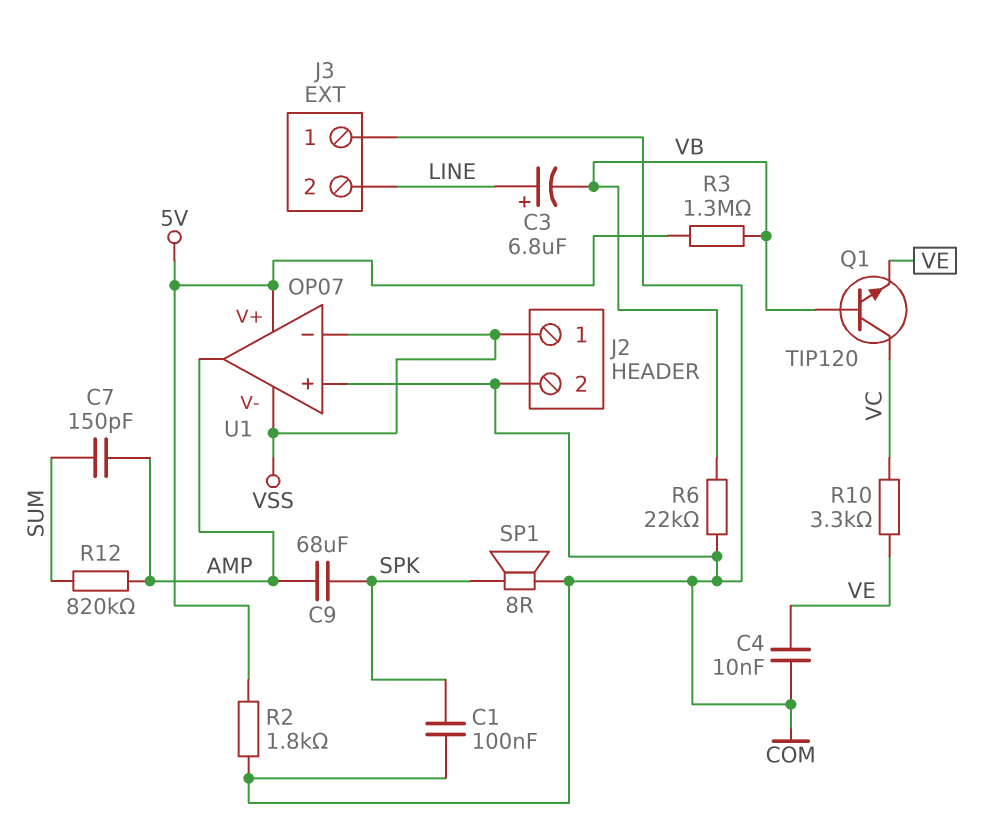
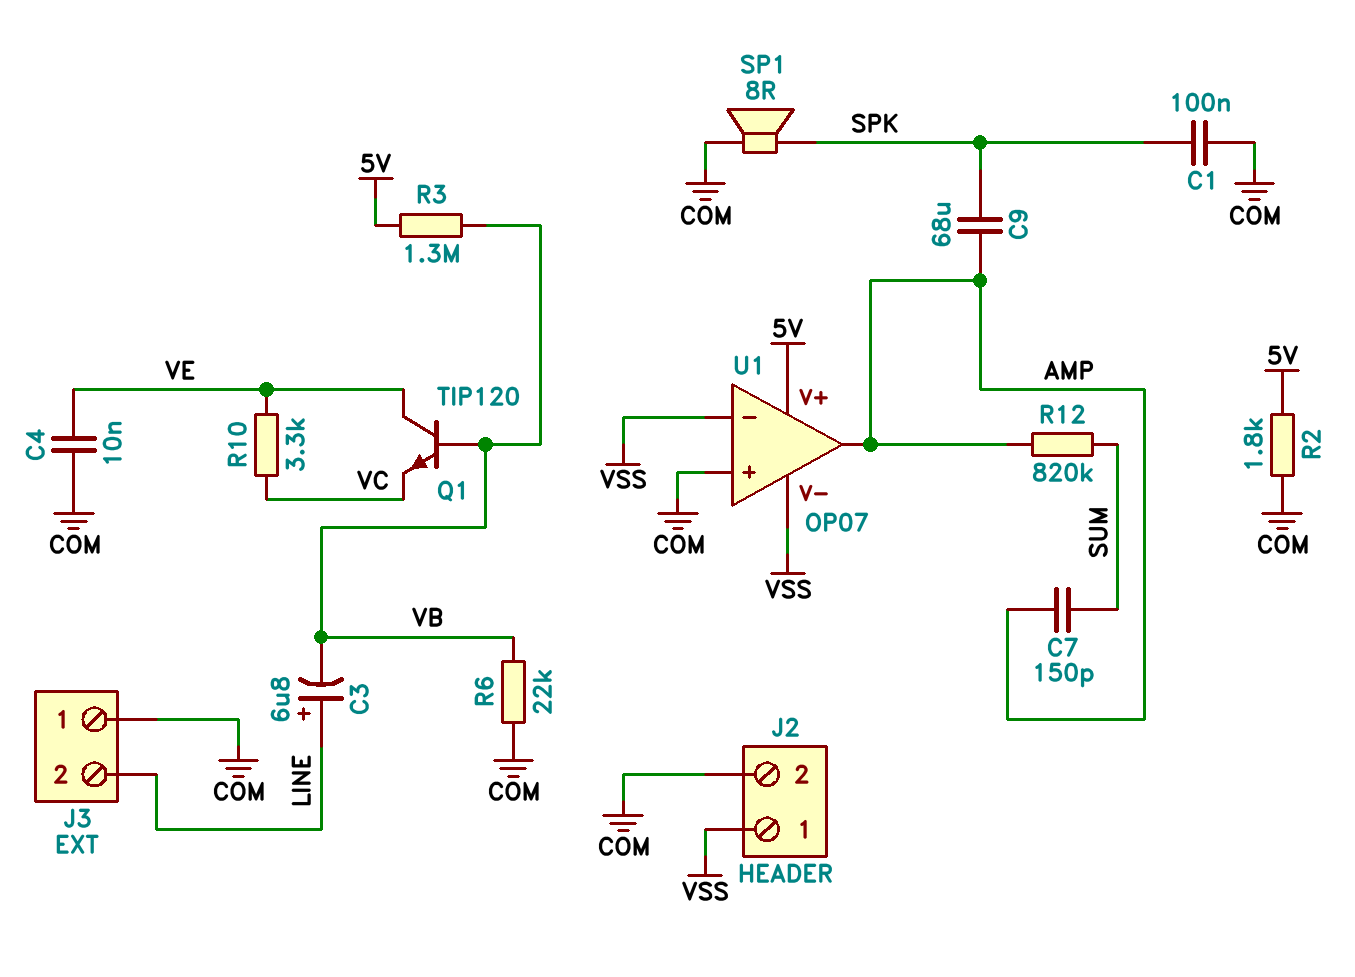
Q1: NPN TIP120 (B VB, C VC, E VE) -> NPN TIP120 (B VB, C VE, E VC)

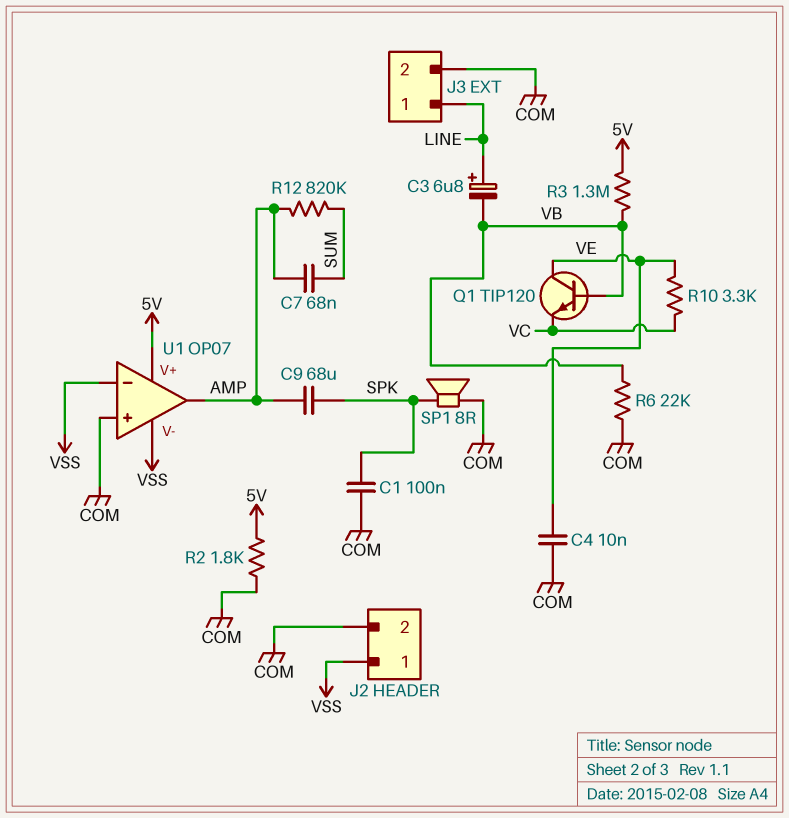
C7: 150pF (AMP, SUM) -> 68nF (AMP, SUM)
J3 pin 1: COM -> LINE
J3 pin 2: LINE -> COM

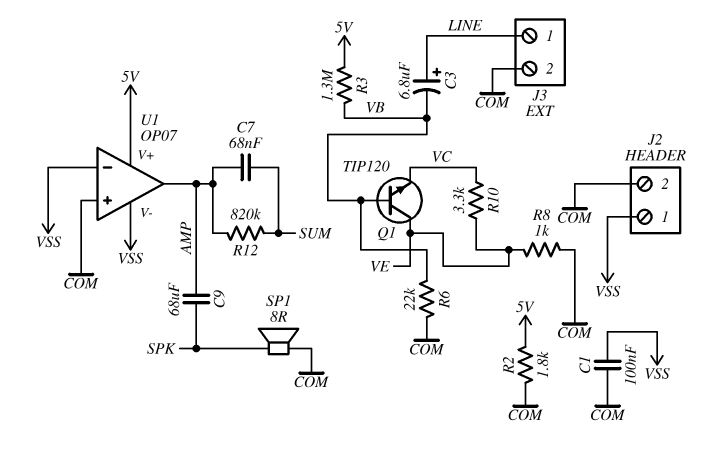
C1: 100nF (COM, SPK) -> 100nF (COM, VSS)
C4: 10nF (COM, VE) -> none
R8: none -> 1k (COM, VE)

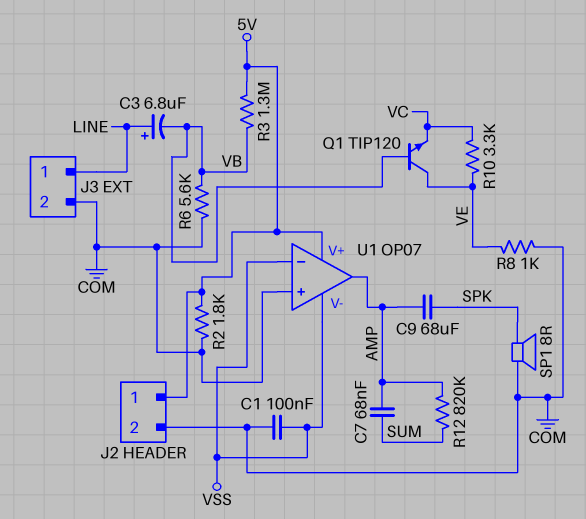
J2 pin 1: VSS -> 5V
R6: 22k (COM, VB) -> 5.6k (COM, VB)

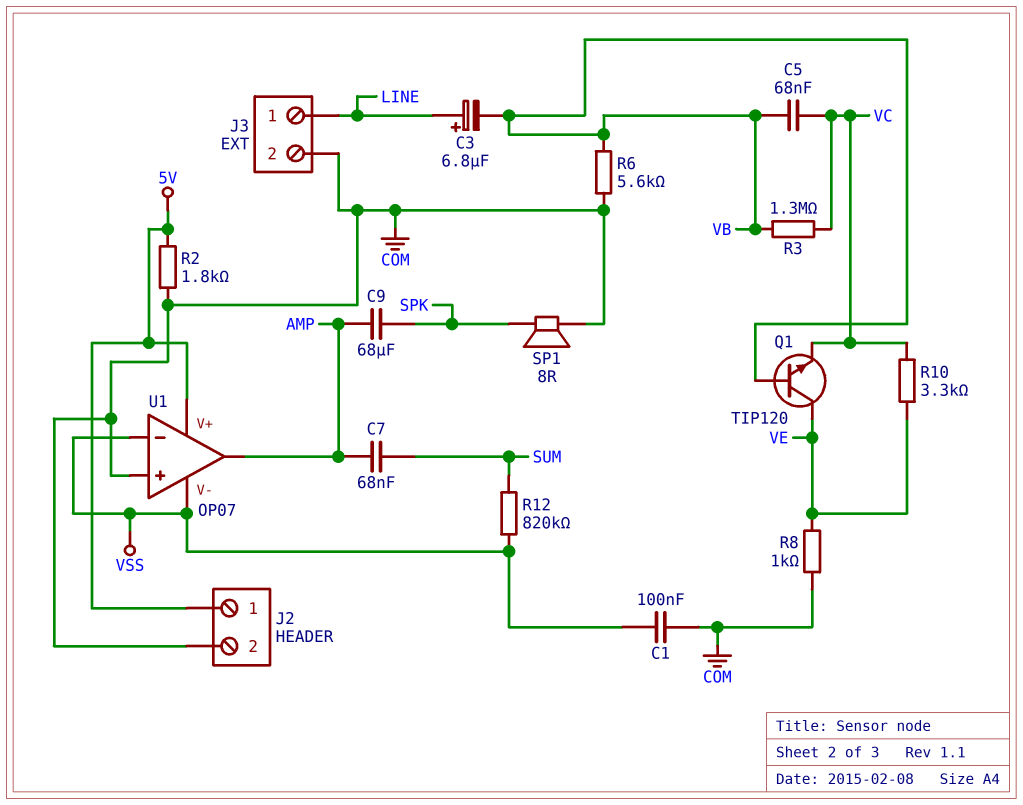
C5: none -> 68nF (VB, VC)
R3: 1.3M (5V, VB) -> 1.3M (VB, VC)
R12: 820k (AMP, SUM) -> 820k (SUM, VSS)

